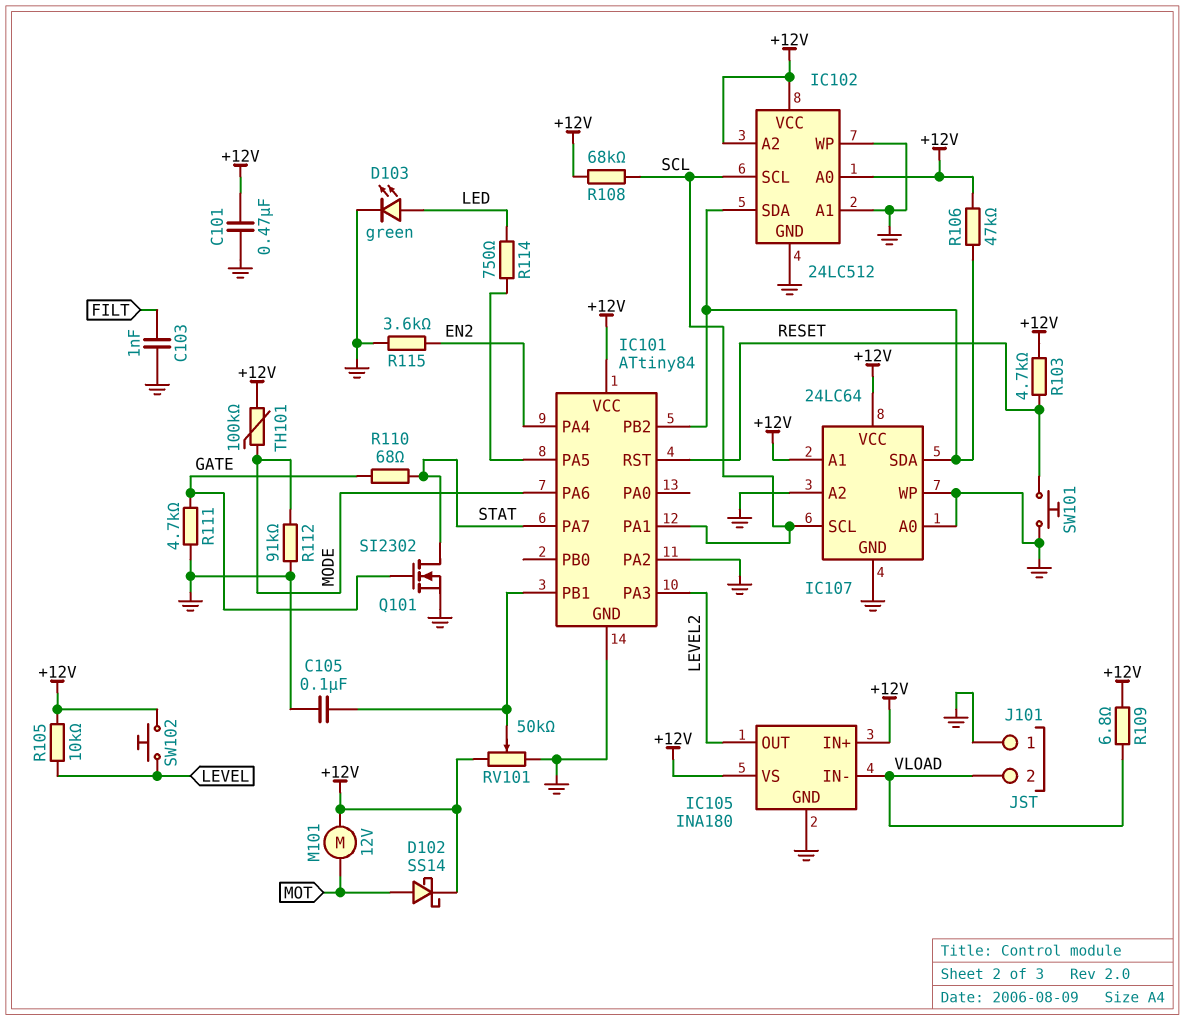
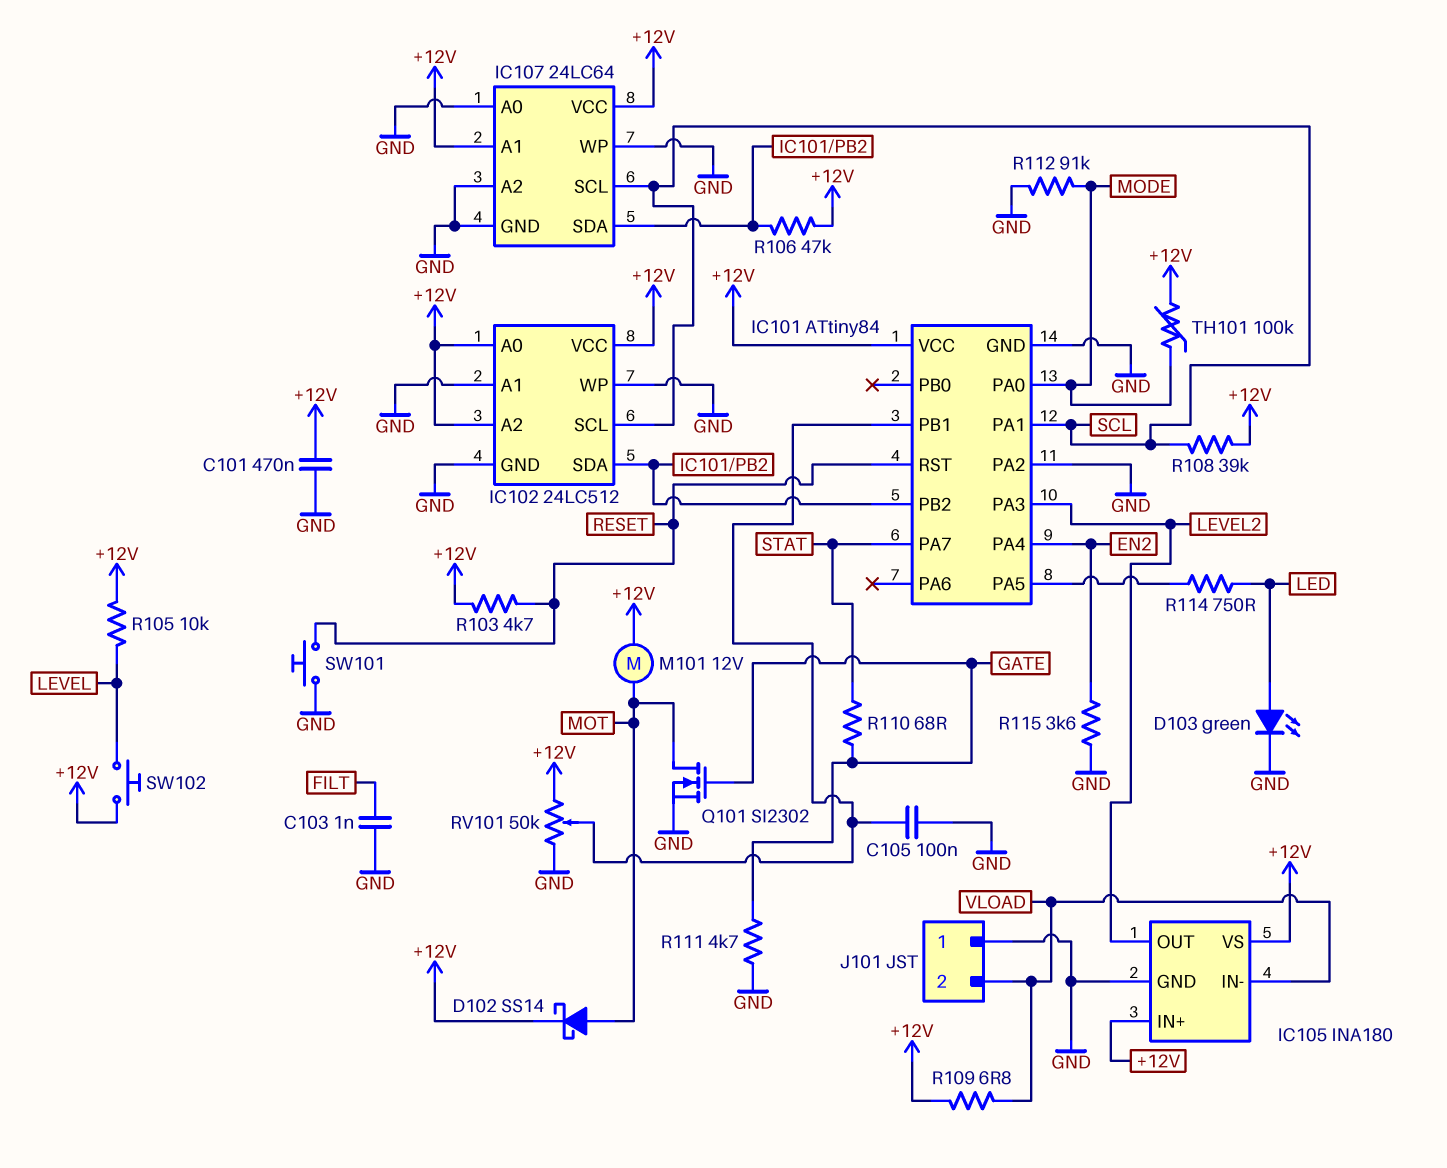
IC101 pin PA0: none -> MODE
IC101 pin PA6: MODE -> none
Q101: NMOS SI2302 (G GATE, D STAT, S GND) -> NMOS SI2302 (G GATE, D MOT, S GND)
R108: 68k (+12V, SCL) -> 39k (+12V, SCL)

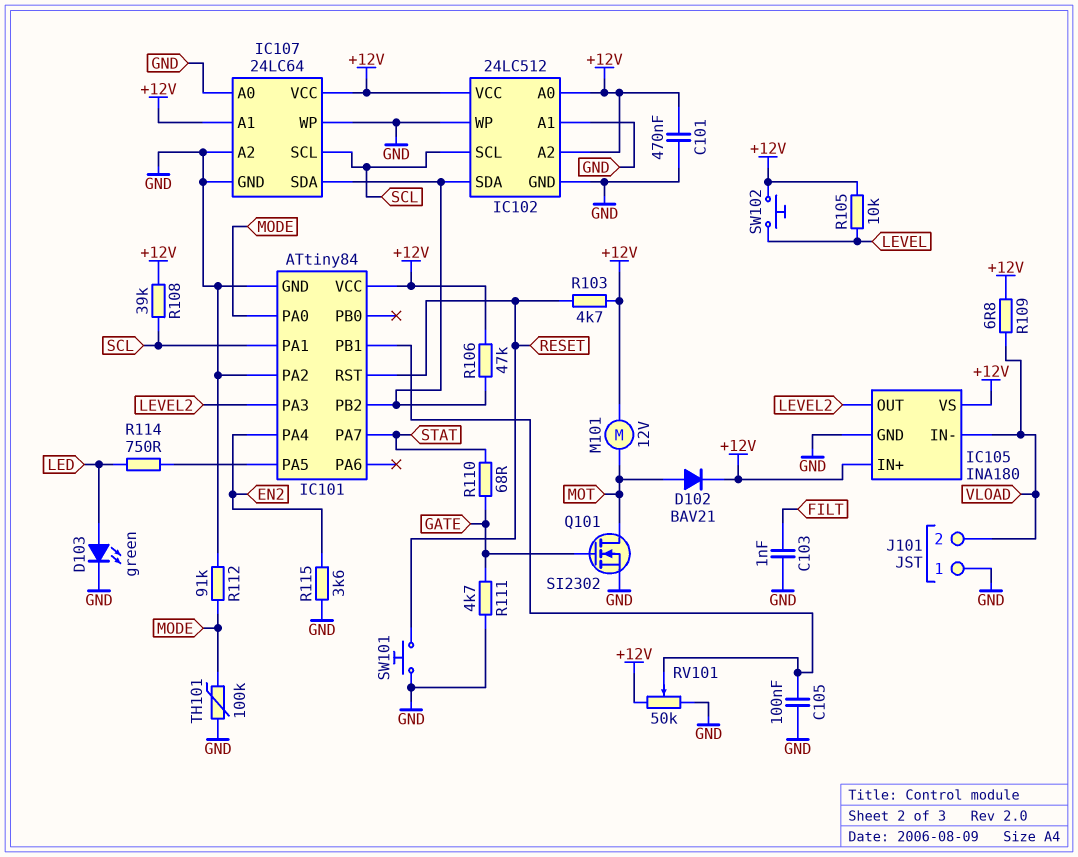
D102: schottky SS14 (A MOT, K +12V) -> diode BAV21 (A MOT, K +12V)
TH101: 100k (+12V, MODE) -> 100k (GND, MODE)

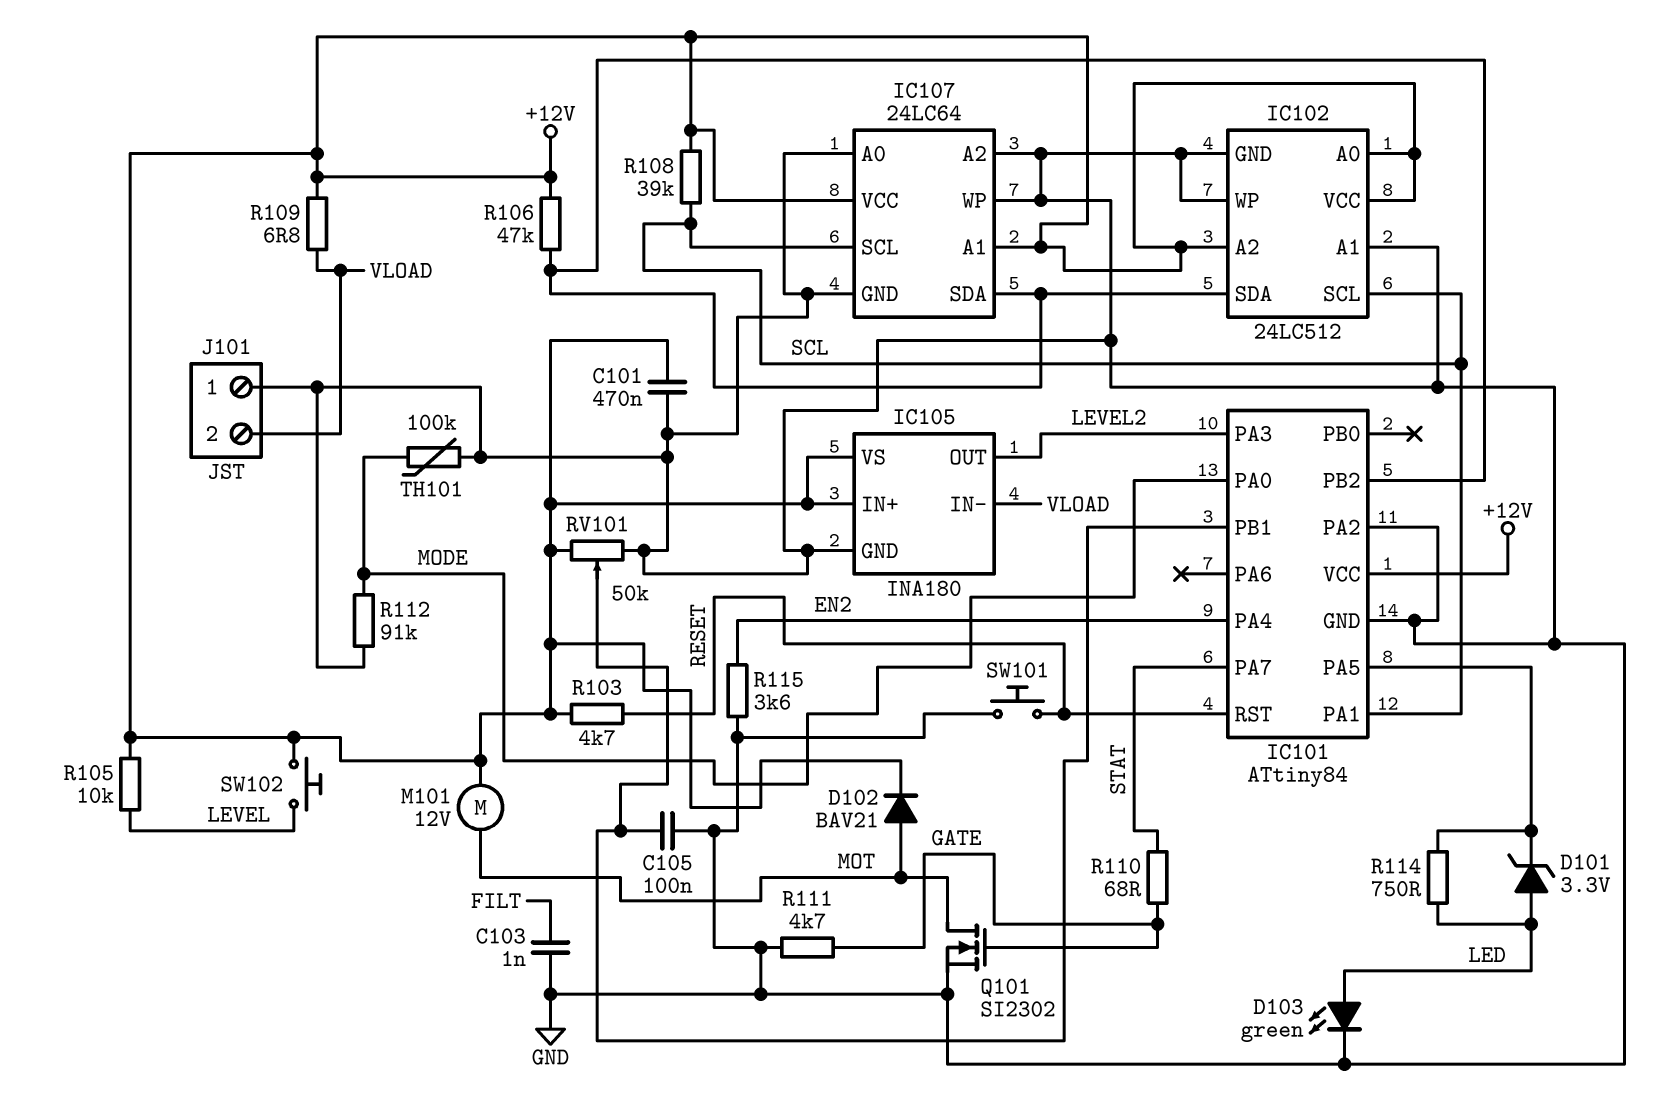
D101: none -> zener 3.3V (A LED, K IC101/PA5)

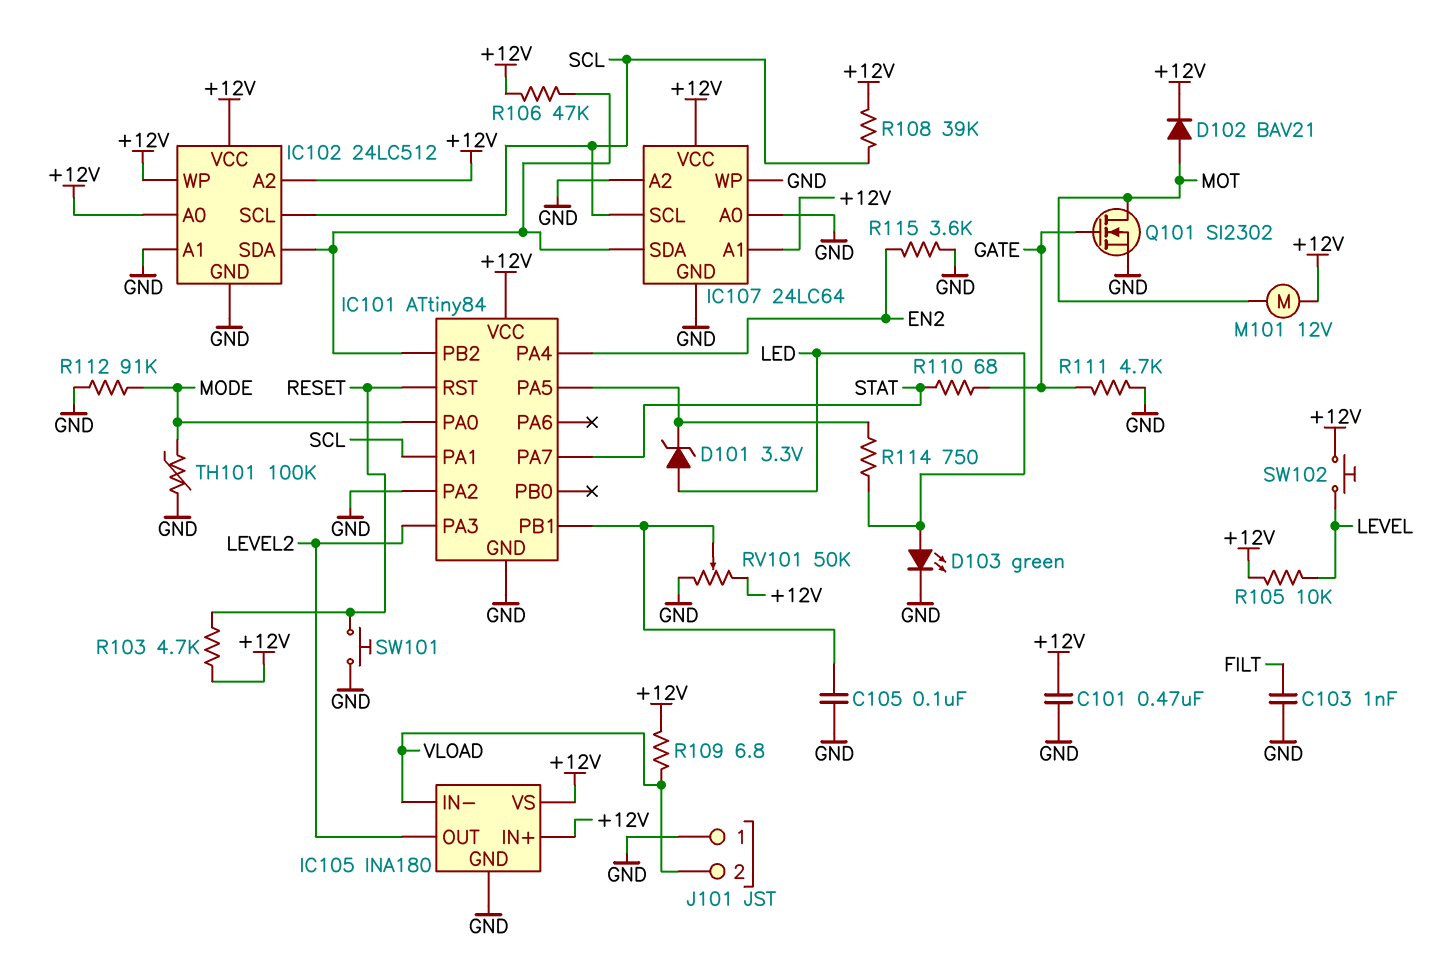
IC102 pin WP: GND -> +12V

